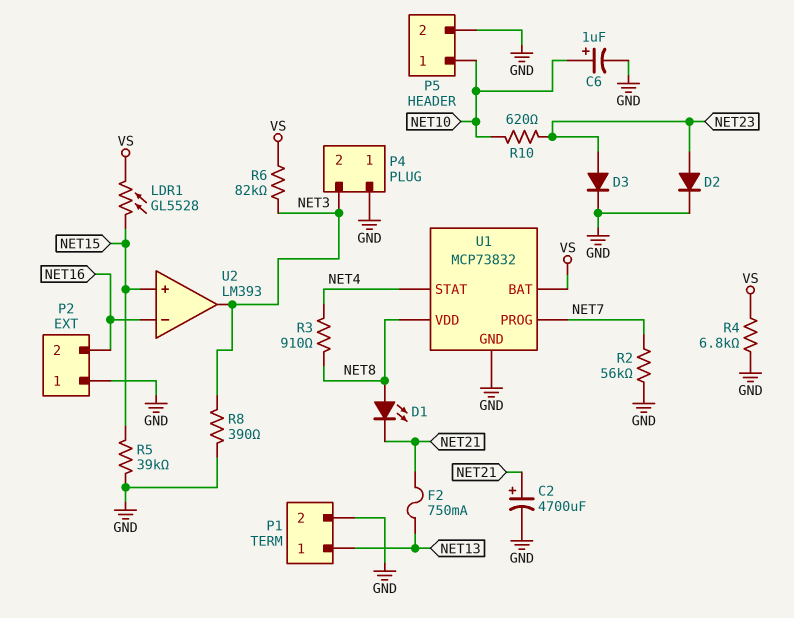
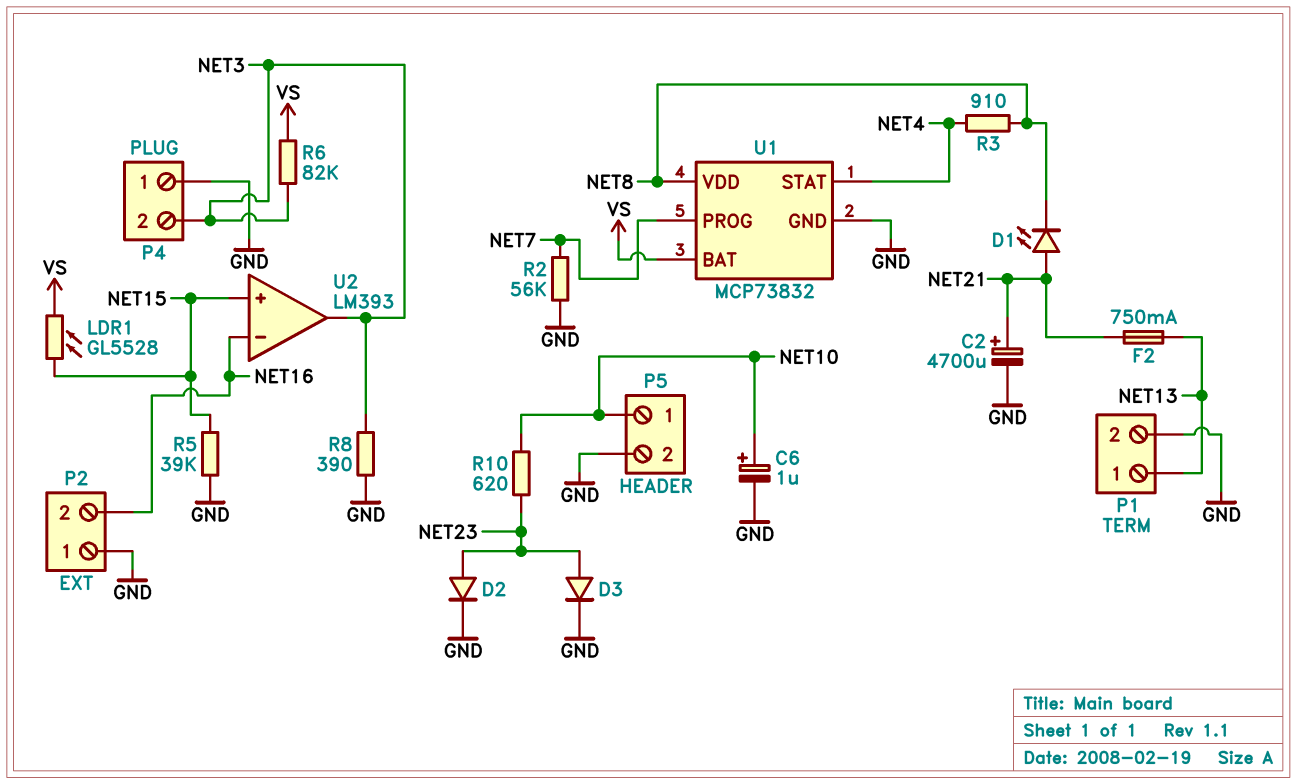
D1: LED (A NET8, K NET21) -> LED (A NET21, K NET8)
R4: 6.8k (GND, VS) -> none

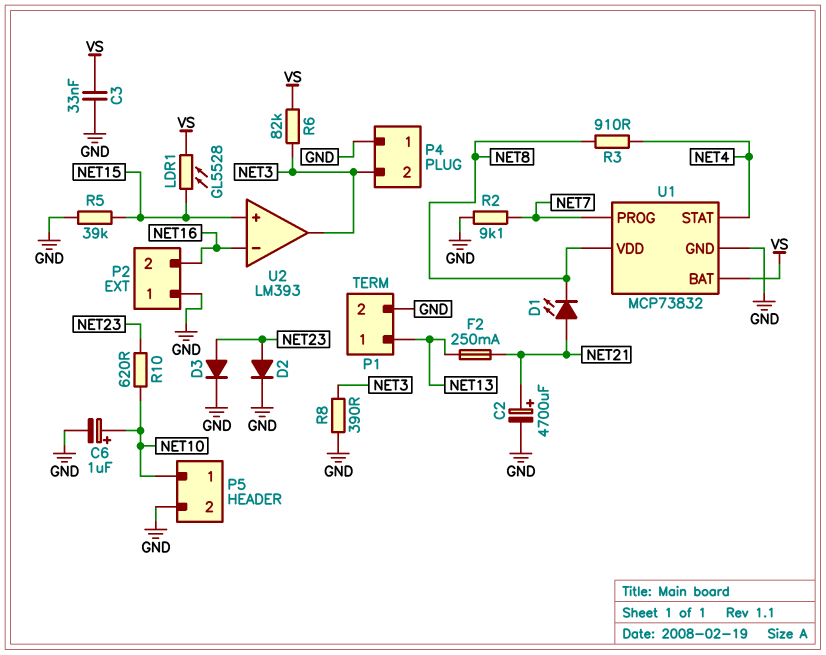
C3: none -> 33nF (GND, VS)
F2: 750mA (NET13, NET21) -> 250mA (NET13, NET21)
R2: 56k (GND, NET7) -> 9.1k (GND, NET7)

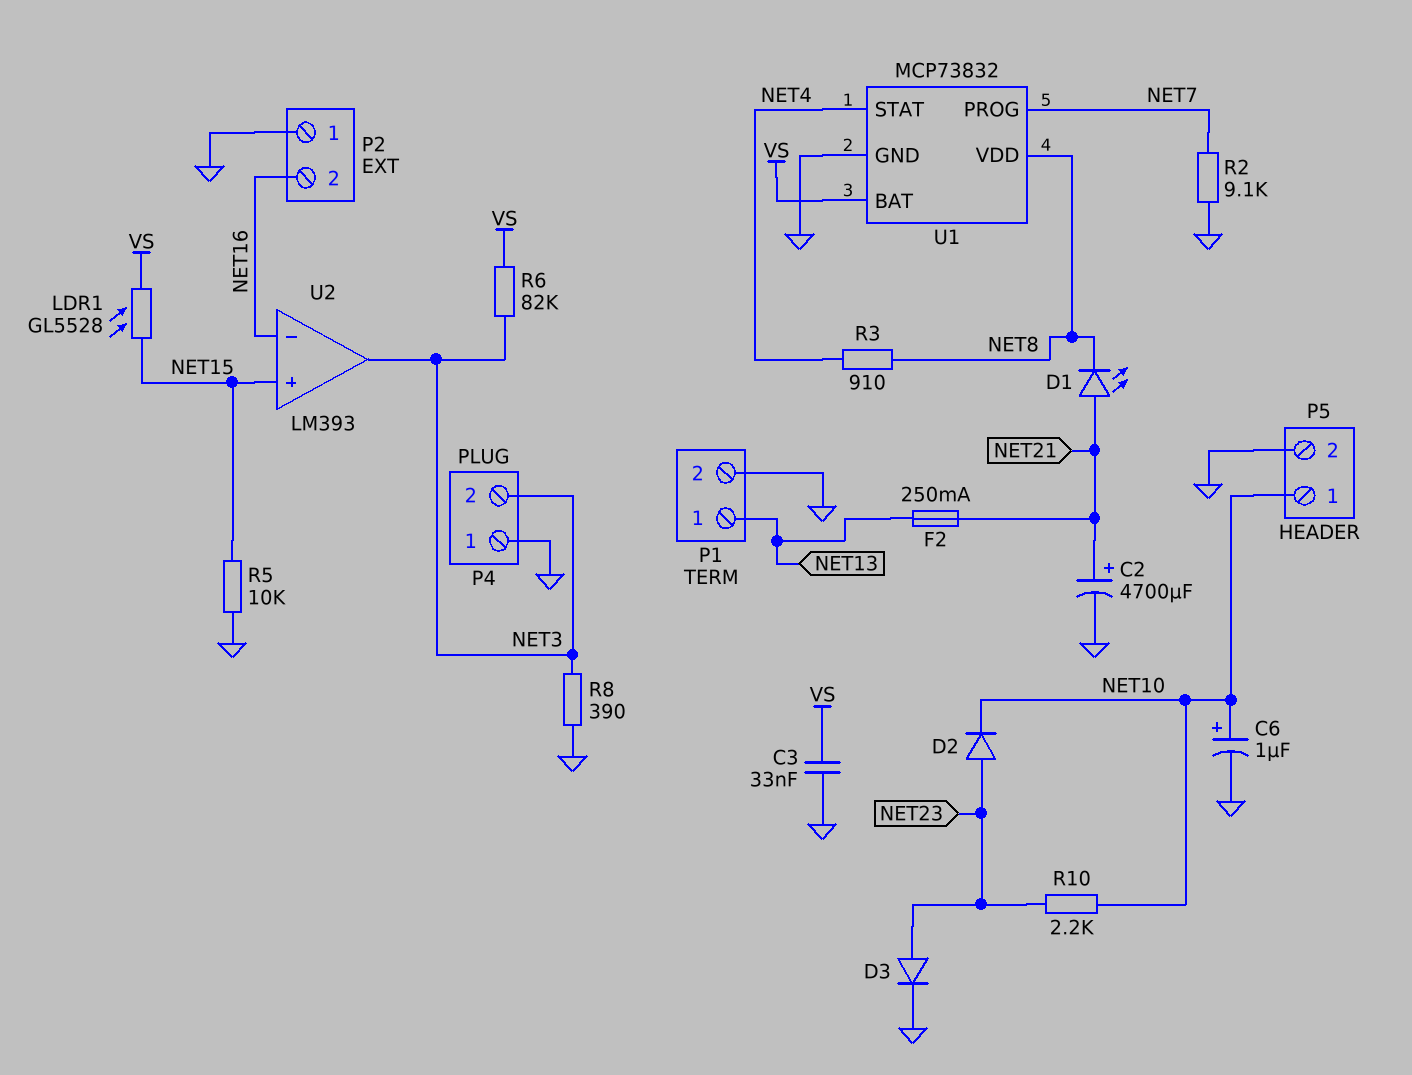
D2: diode (A NET23, K GND) -> diode (A NET23, K NET10)
R5: 39k (GND, NET15) -> 10k (GND, NET15)
R10: 620 (NET10, NET23) -> 2.2k (NET10, NET23)

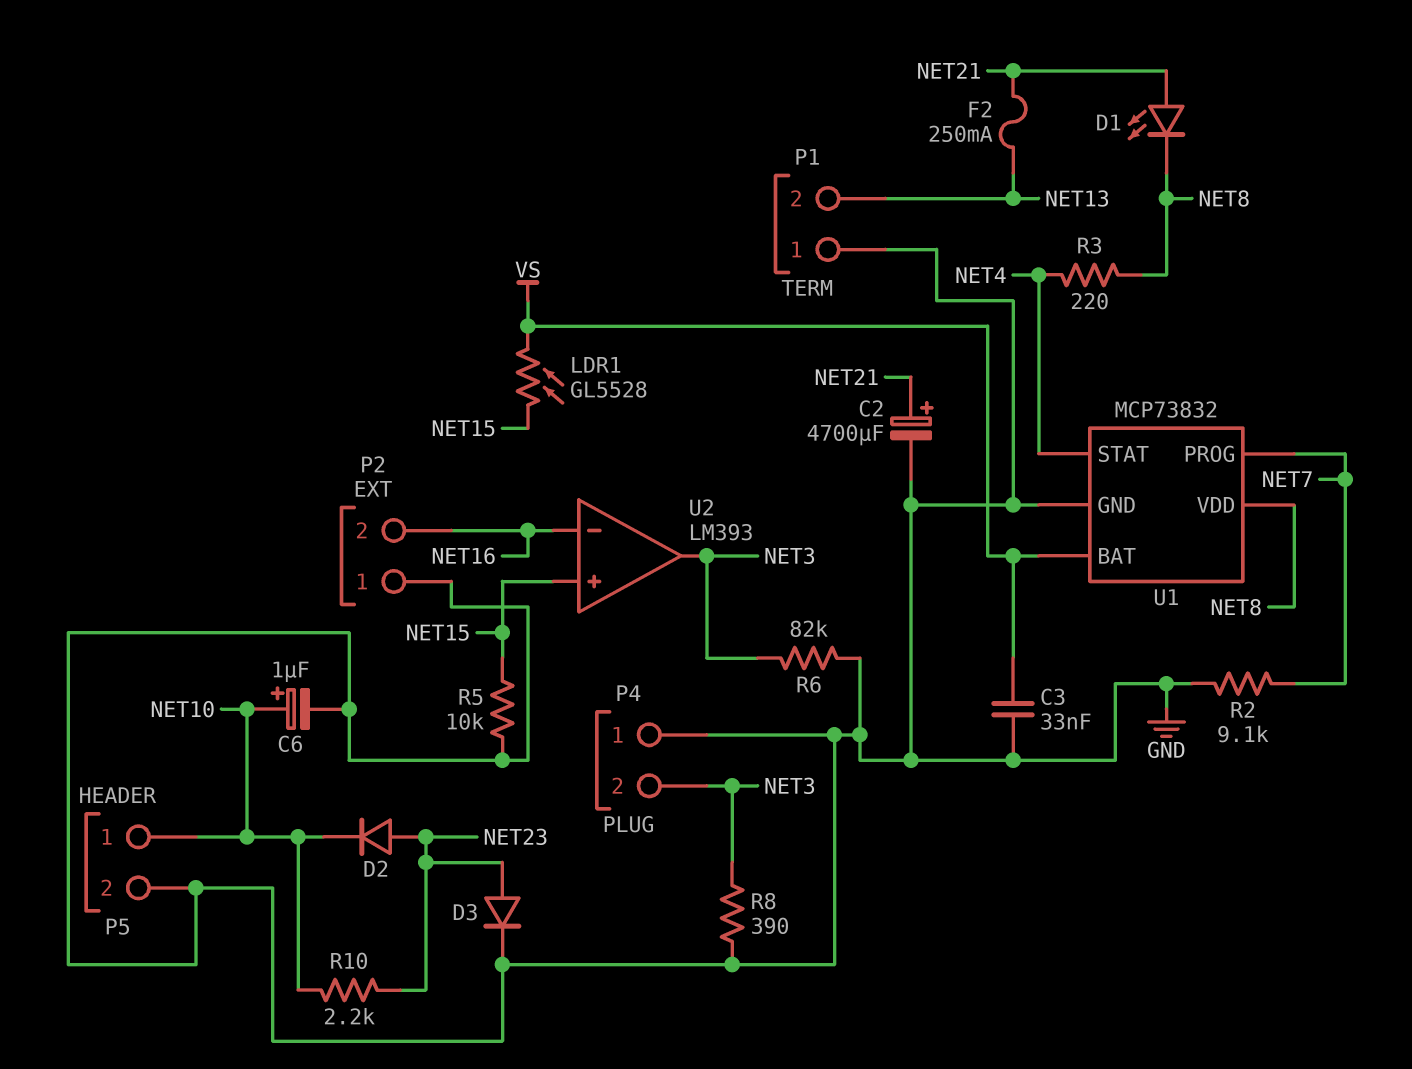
P1 pin 1: NET13 -> GND
P1 pin 2: GND -> NET13
R3: 910 (NET4, NET8) -> 220 (NET4, NET8)
R6: 82k (NET3, VS) -> 82k (GND, NET3)

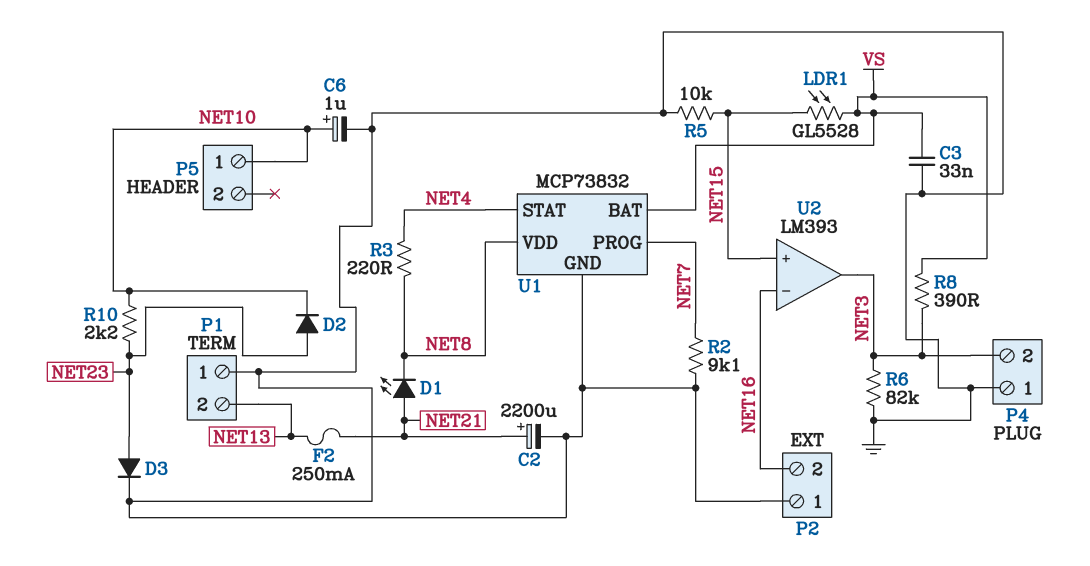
C2: 4700uF (plus NET21, minus GND) -> 2200uF (plus NET21, minus GND)
P5 pin 2: GND -> none
R8: 390 (GND, NET3) -> 390 (NET3, VS)

